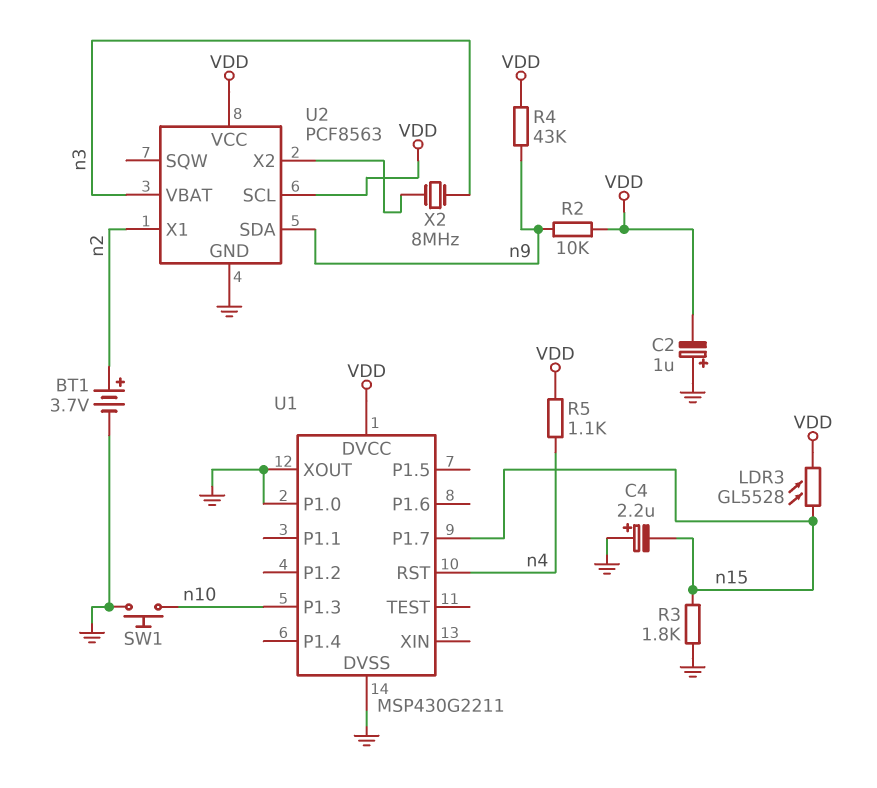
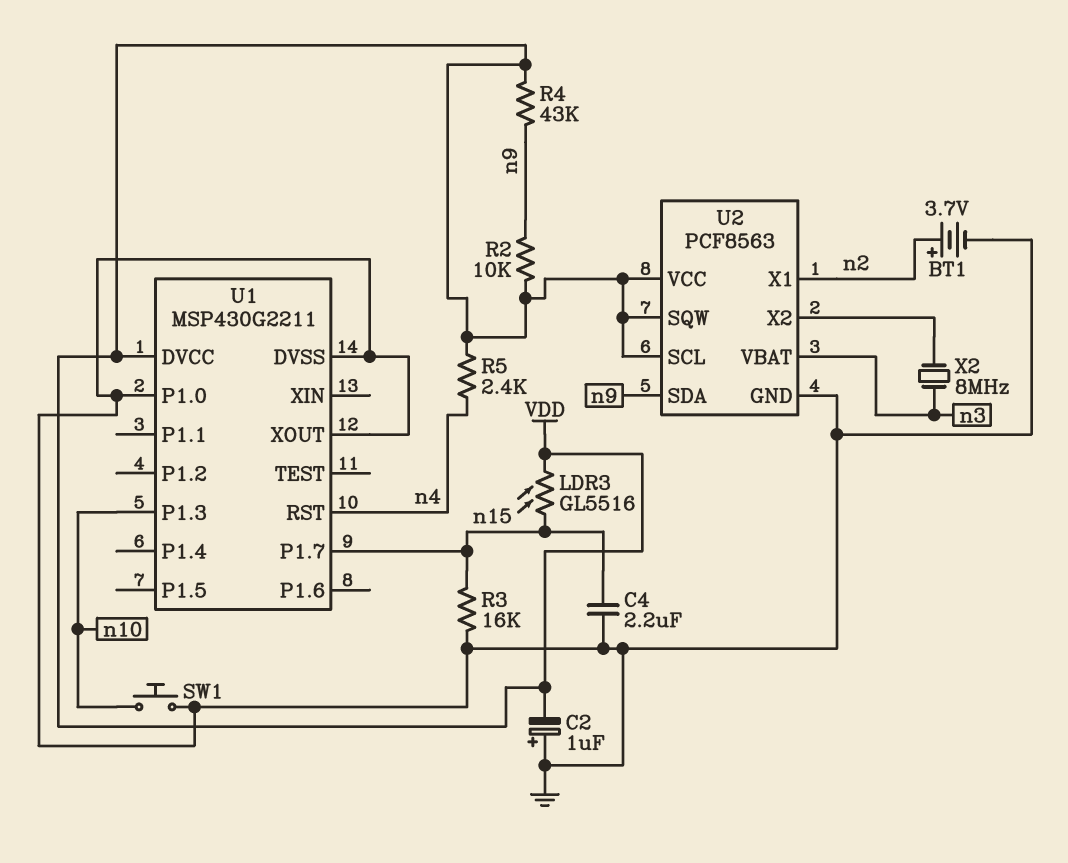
C4: 2.2uF (plus GND, minus n15) -> 2.2uF (GND, n15)
LDR3: GL5528 (VDD, n15) -> GL5516 (VDD, n15)
R3: 1.8k (GND, n15) -> 16k (GND, n15)
R5: 1.1k (VDD, n4) -> 2.4k (VDD, n4)
U2 pin SQW: none -> VDD

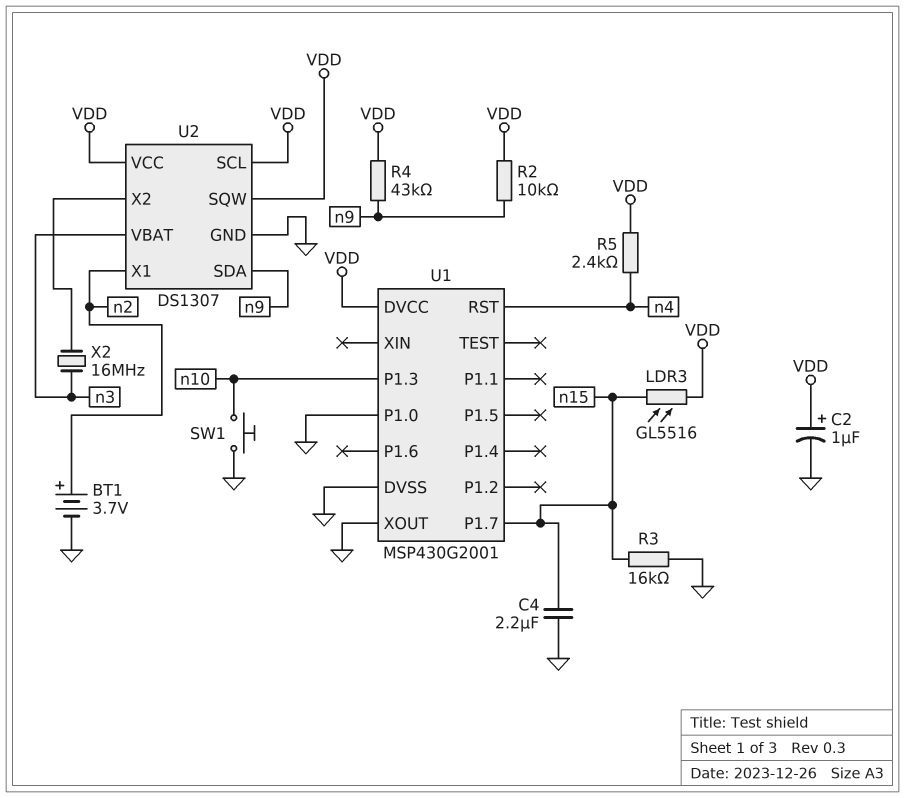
C2: 1uF (plus GND, minus VDD) -> 1uF (plus VDD, minus GND)
U1: MSP430G2211 -> MSP430G2001
U2: PCF8563 -> DS1307
X2: 8MHz (U2/X2, n3) -> 16MHz (U2/X2, n3)

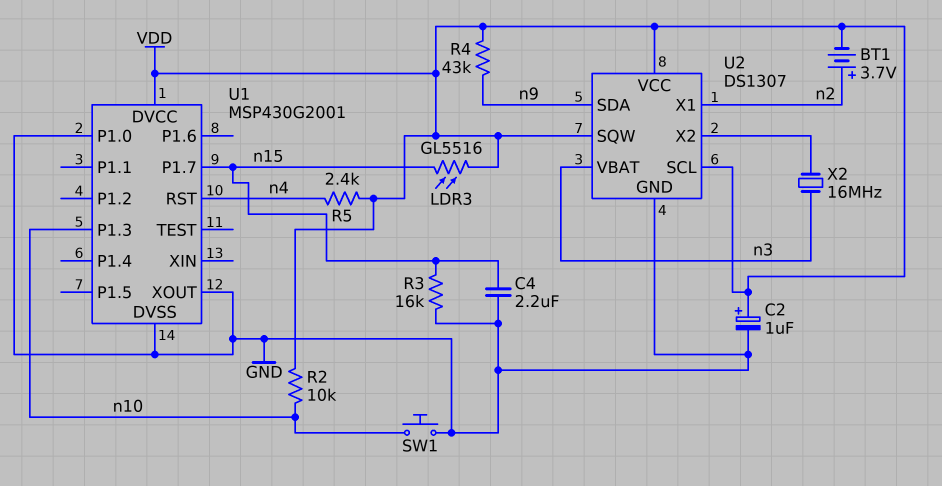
BT1: 3.7V (plus n2, minus GND) -> 3.7V (plus n2, minus VDD)
R2: 10k (VDD, n9) -> 10k (VDD, n10)

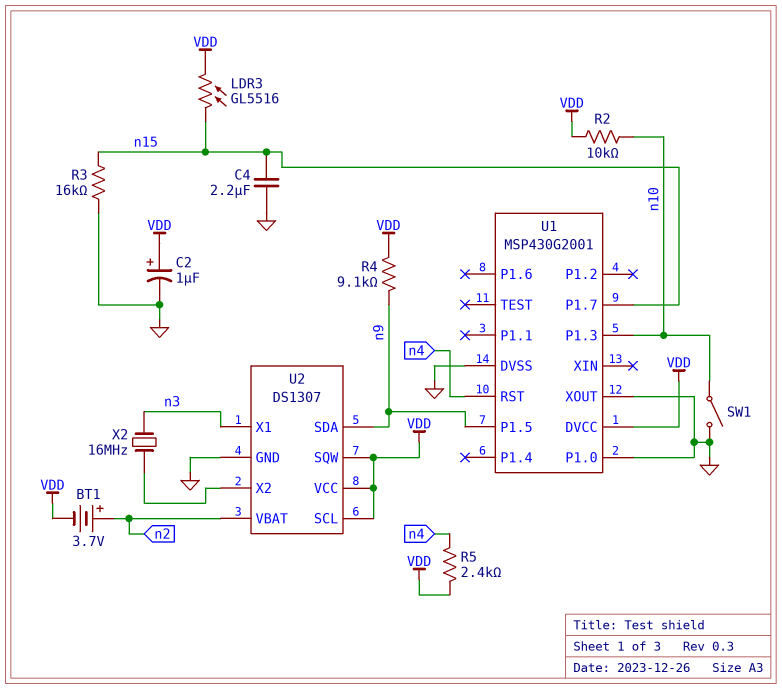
R4: 43k (VDD, n9) -> 9.1k (VDD, n9)
SW1: button (GND, n10) -> switch (GND, n10)
U1 pin P1.5: none -> n9
U2 pin VBAT: n3 -> n2
U2 pin X1: n2 -> n3

